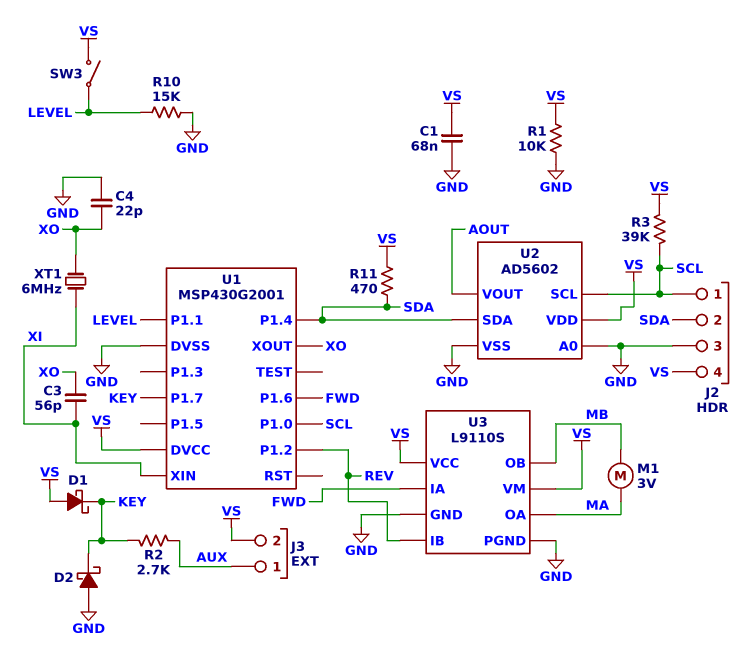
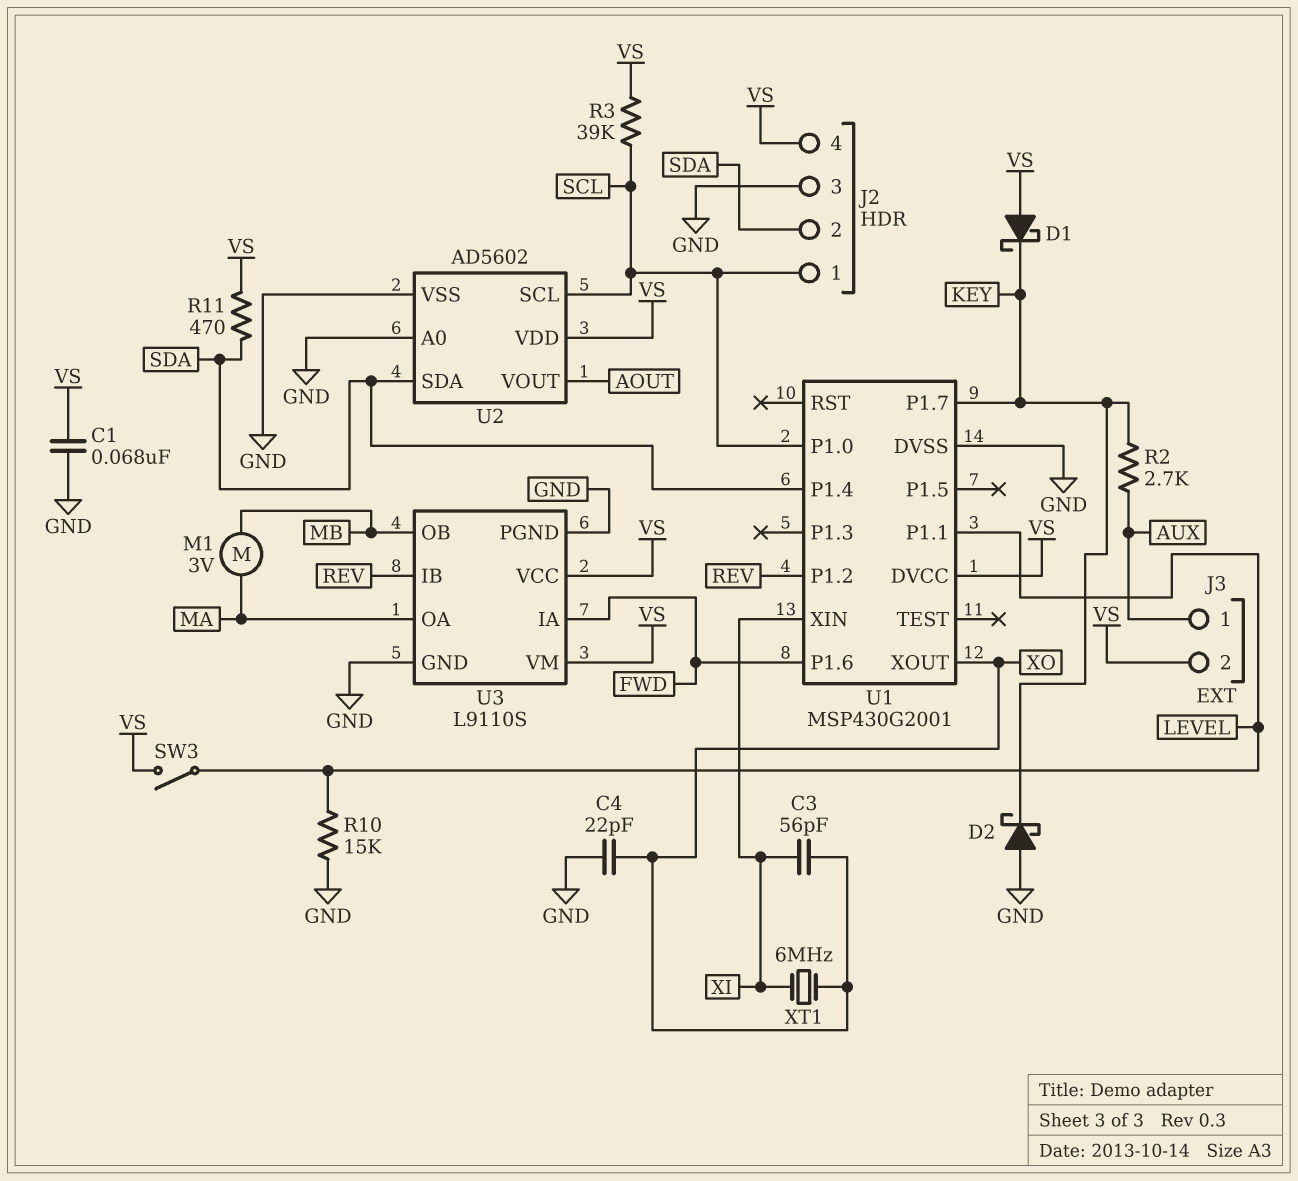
R1: 10k (GND, VS) -> none

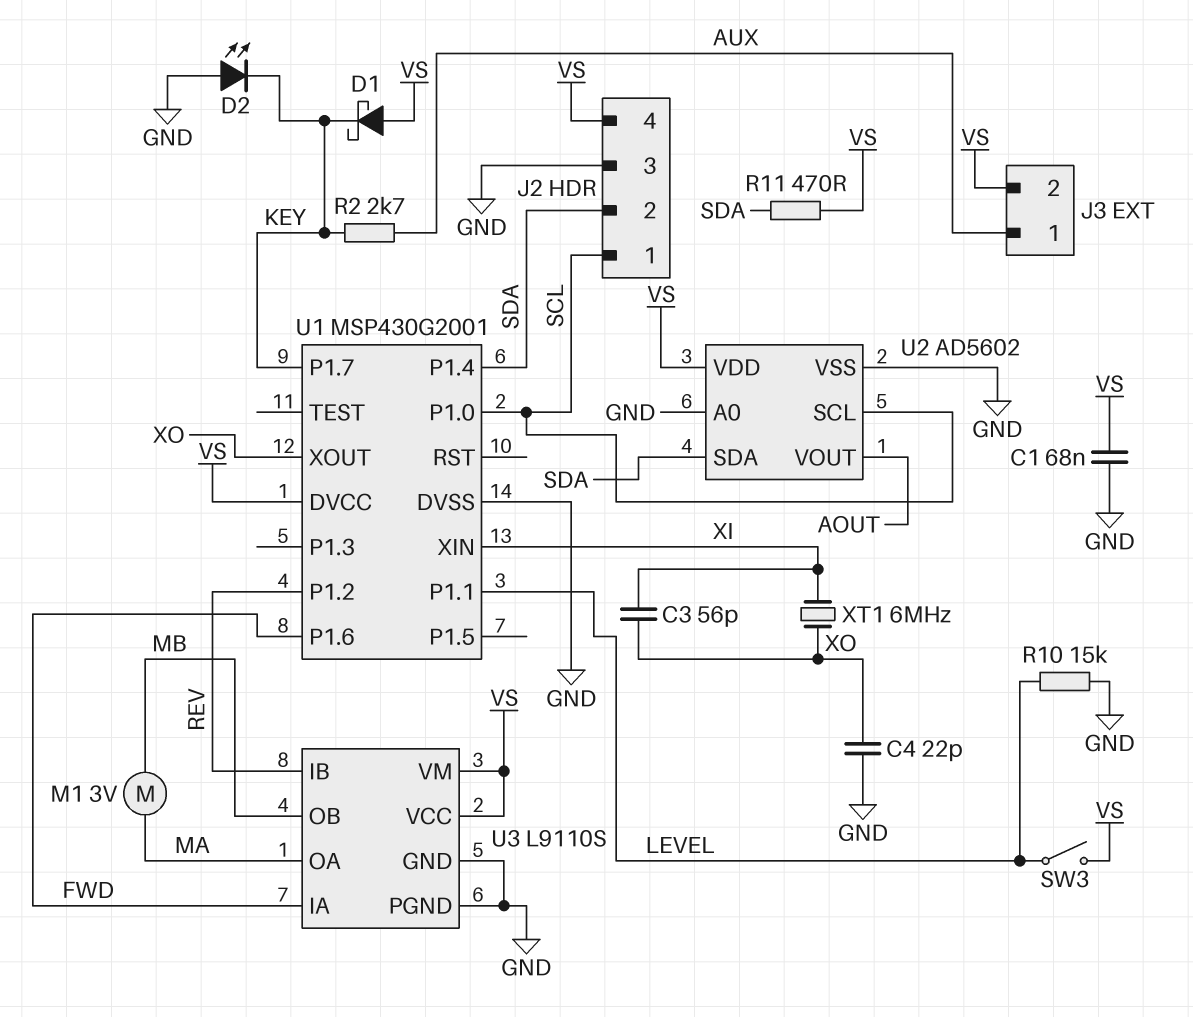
D2: schottky (A GND, K KEY) -> LED (A GND, K KEY)
R3: 39k (SCL, VS) -> none

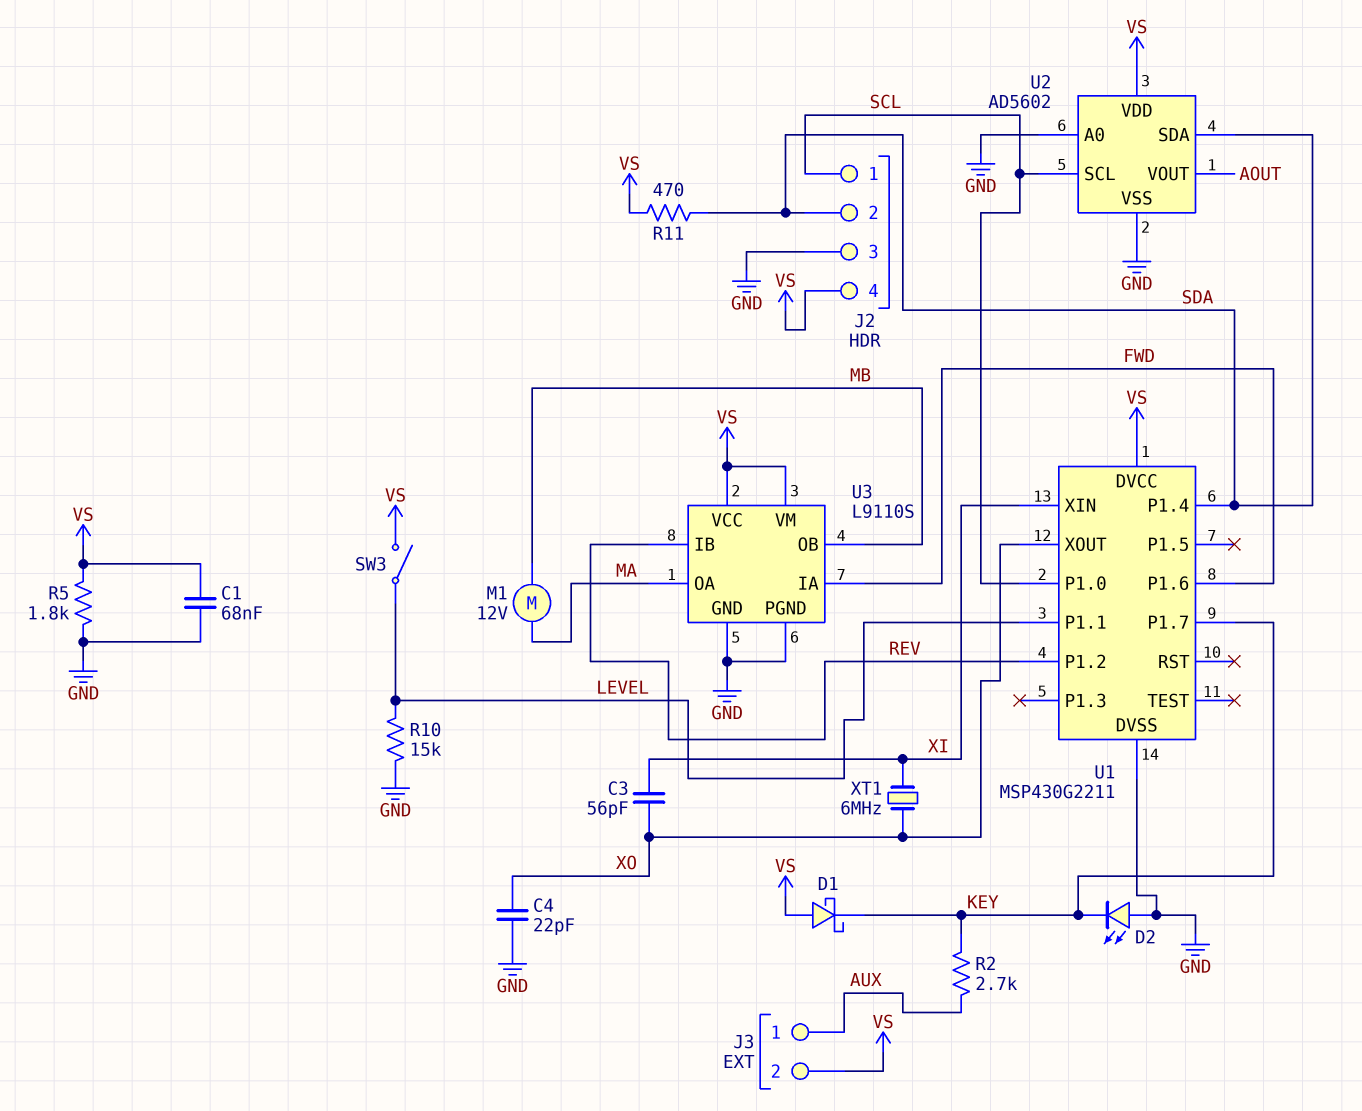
M1: motor 3V (MA, MB) -> motor 12V (MA, MB)
R5: none -> 1.8k (GND, VS)
U1: MSP430G2001 -> MSP430G2211

